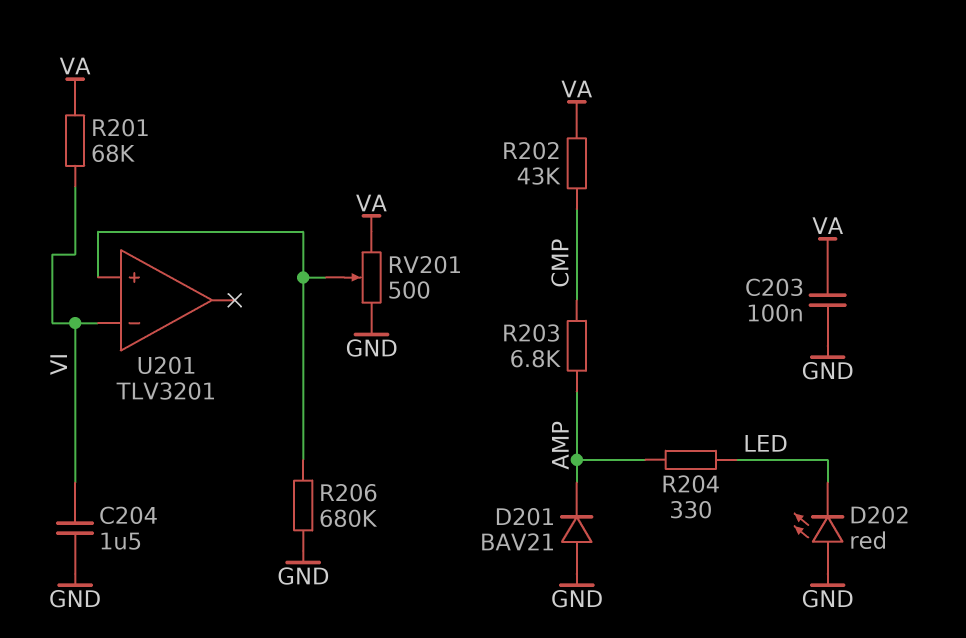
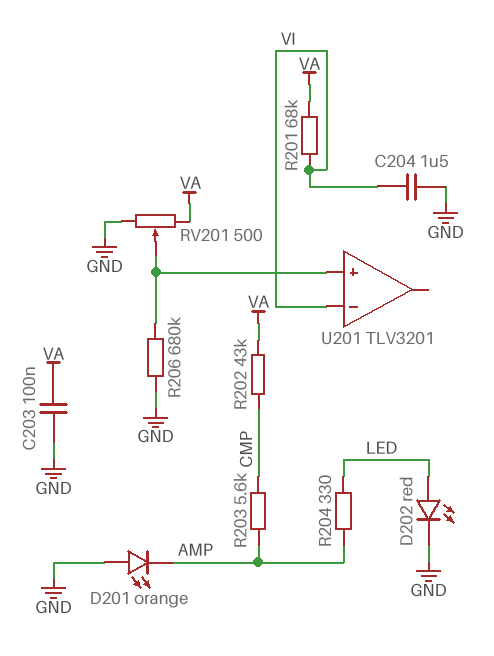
D201: diode BAV21 (A GND, K AMP) -> LED orange (A GND, K AMP)
D202: LED red (A GND, K LED) -> LED red (A LED, K GND)
R203: 6.8k (AMP, CMP) -> 5.6k (AMP, CMP)

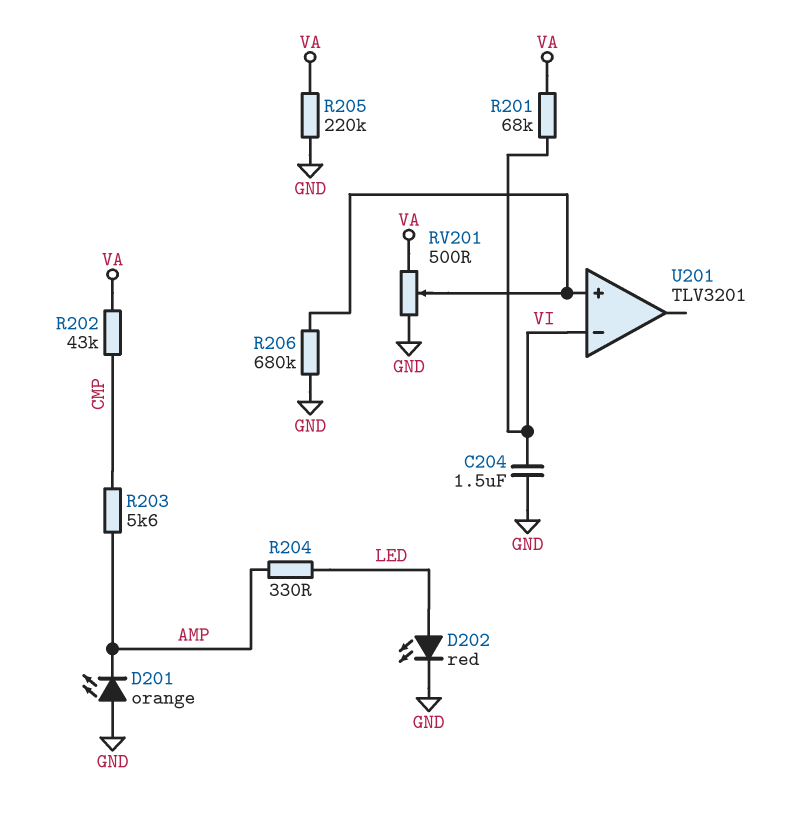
C203: 100nF (GND, VA) -> none
R205: none -> 220k (GND, VA)

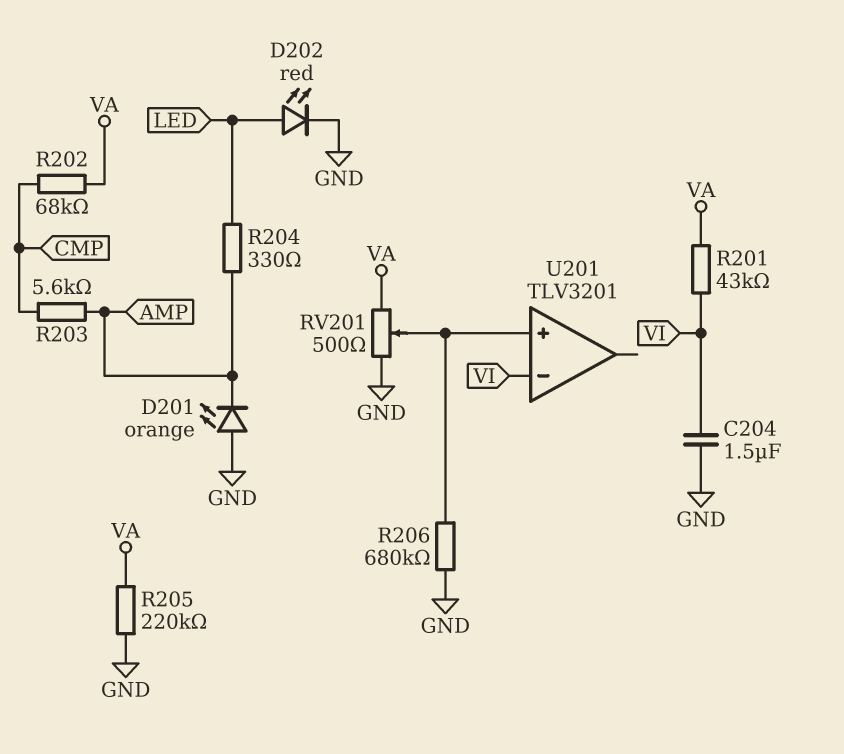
R201: 68k (VA, VI) -> 43k (VA, VI)
R202: 43k (CMP, VA) -> 68k (CMP, VA)

